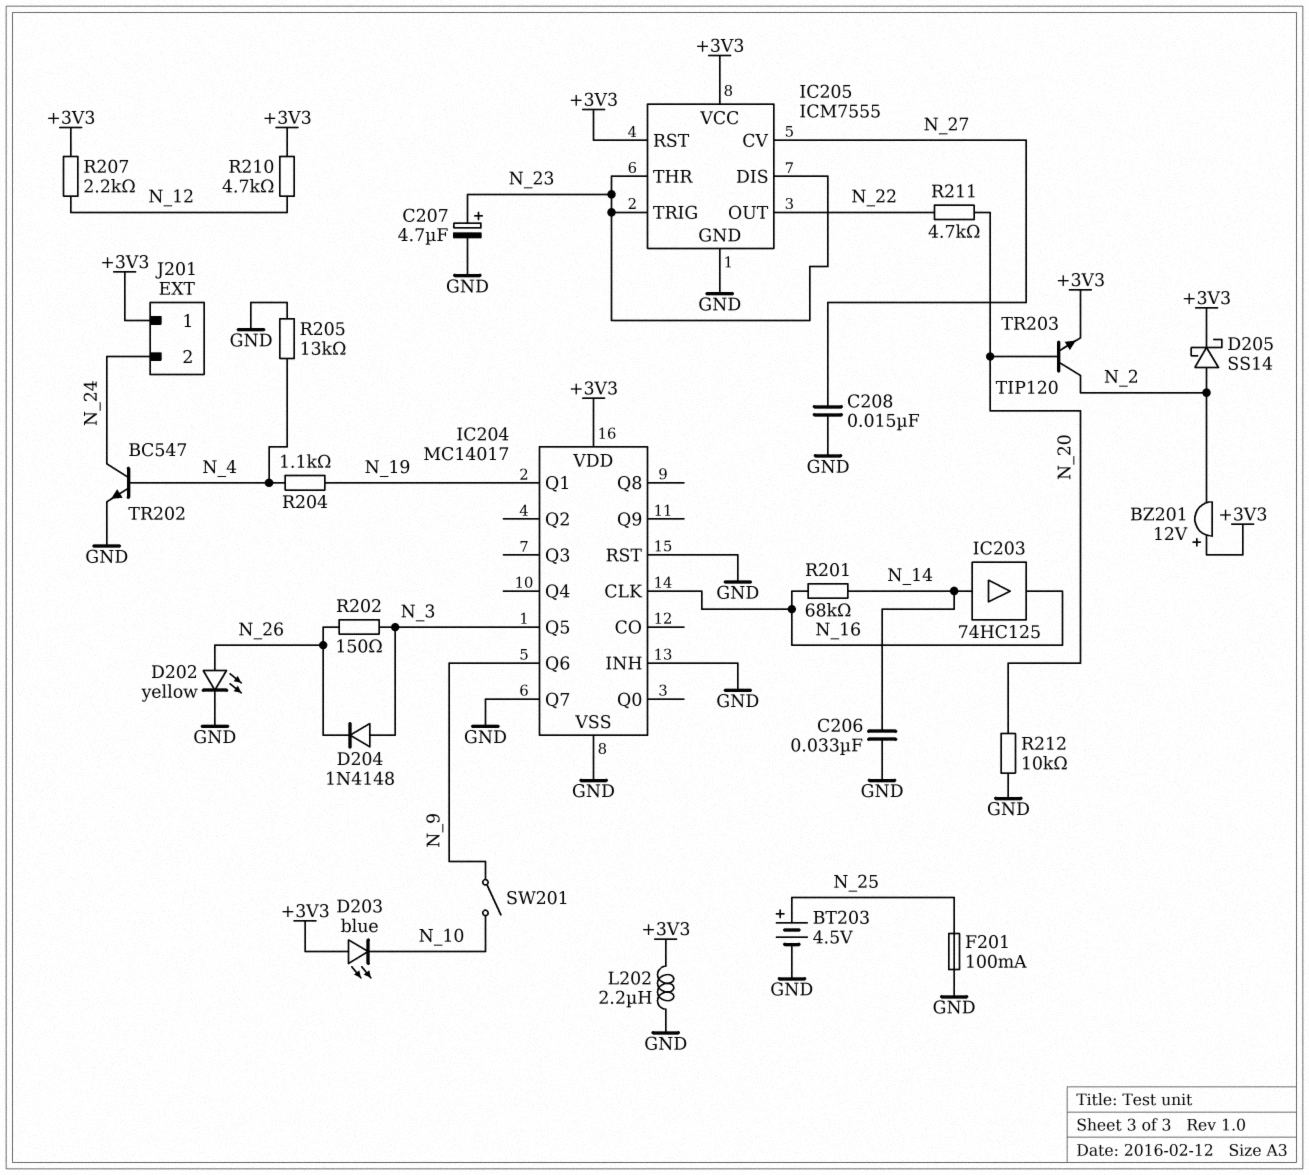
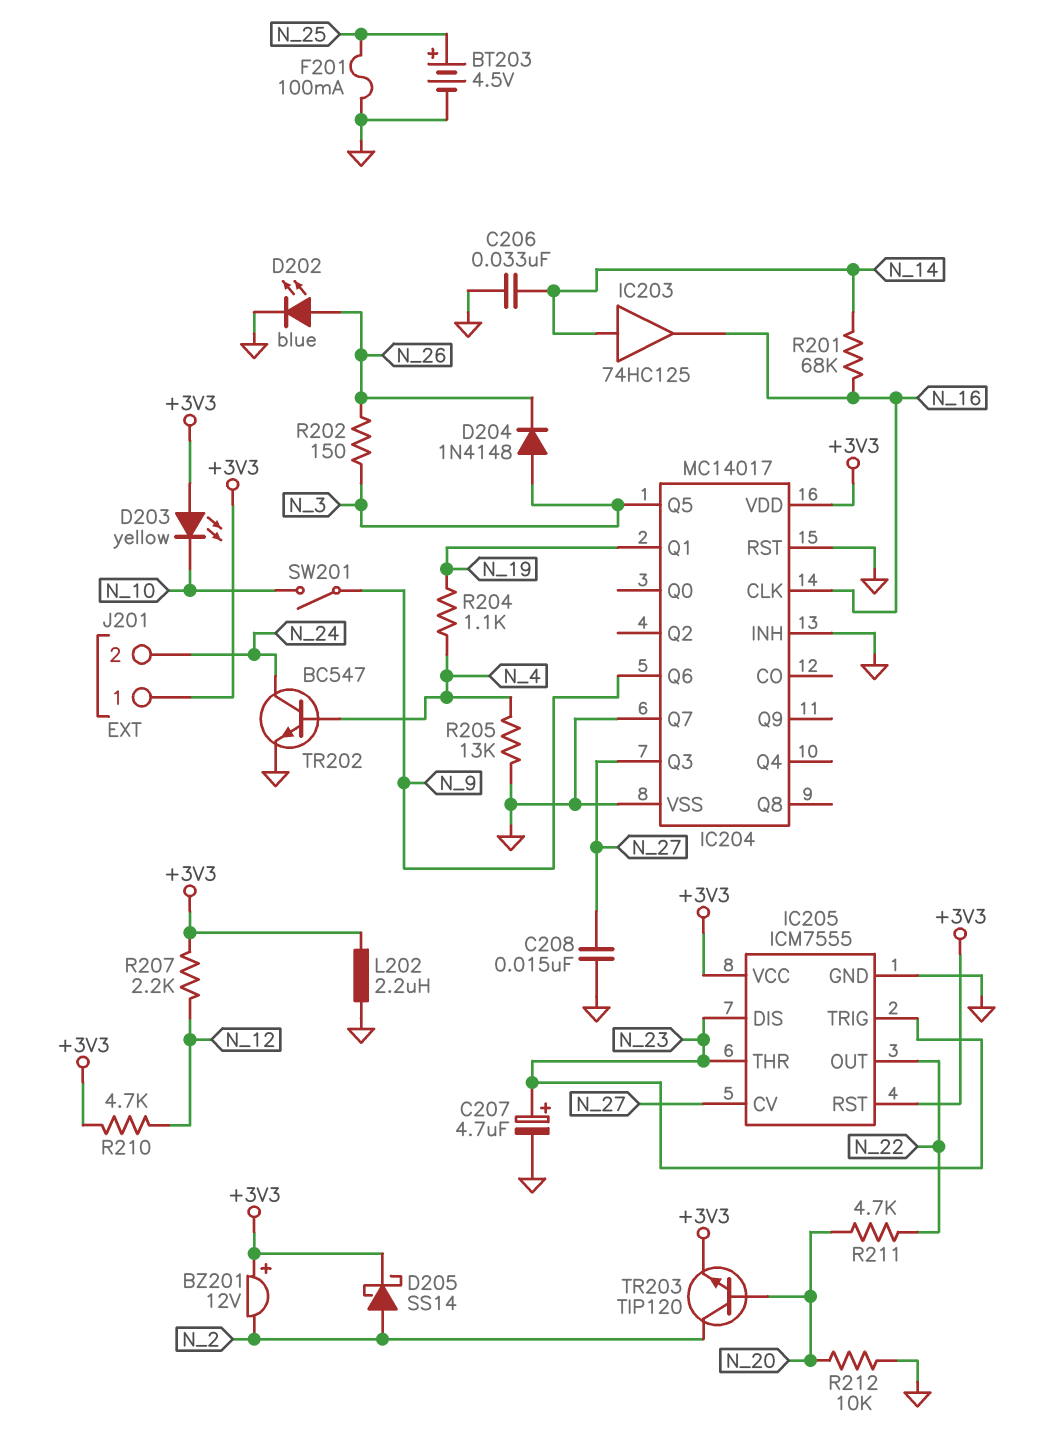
D202: LED yellow (A N_26, K GND) -> LED blue (A N_26, K GND)
D203: LED blue (A +3V3, K N_10) -> LED yellow (A +3V3, K N_10)
IC204 pin Q3: none -> N_27

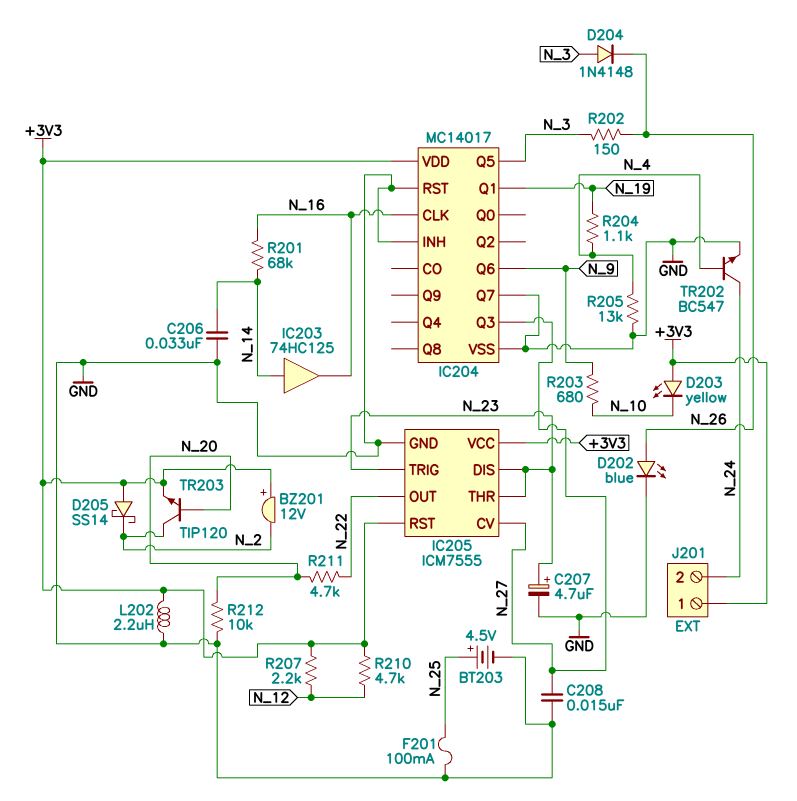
D205: schottky SS14 (A N_2, K +3V3) -> schottky SS14 (A +3V3, K N_2)
R203: none -> 680 (N_9, N_10)
SW201: switch (N_9, N_10) -> none

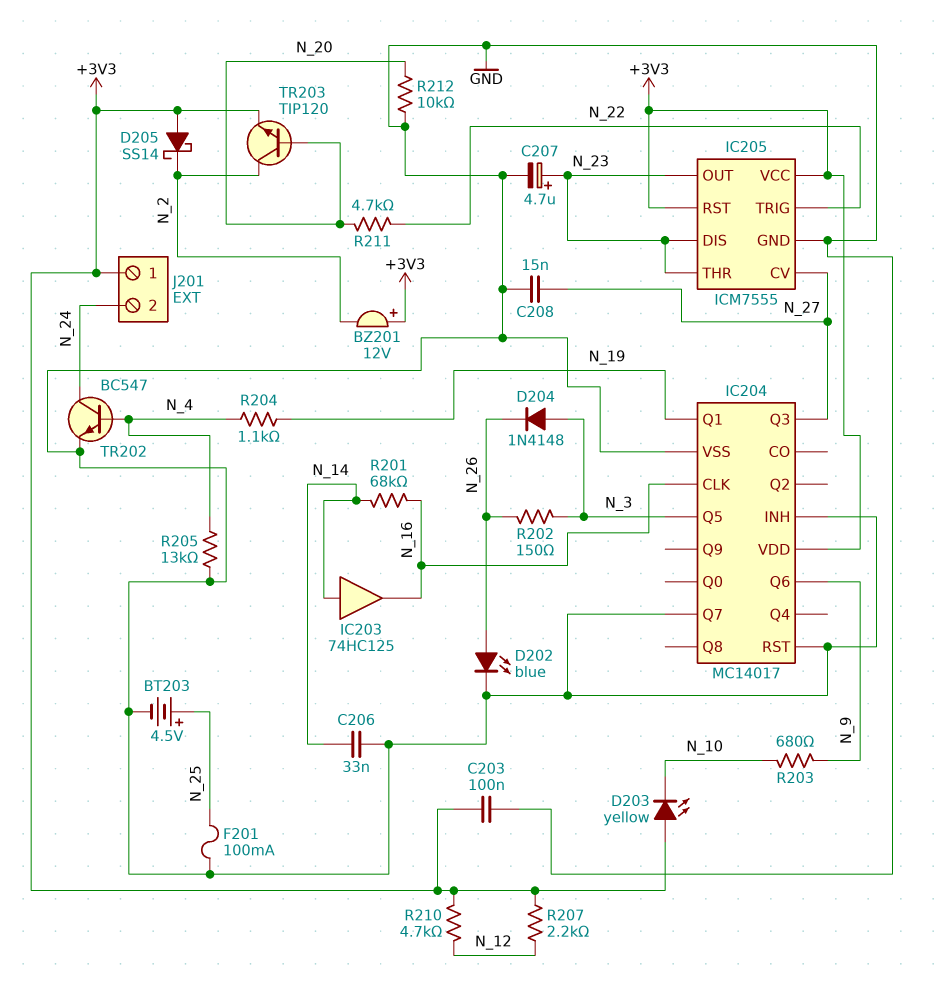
C203: none -> 100nF (+3V3, GND)
IC205 pin OUT: N_22 -> N_23
IC205 pin TRIG: N_23 -> N_22
L202: 2.2uH (+3V3, GND) -> none

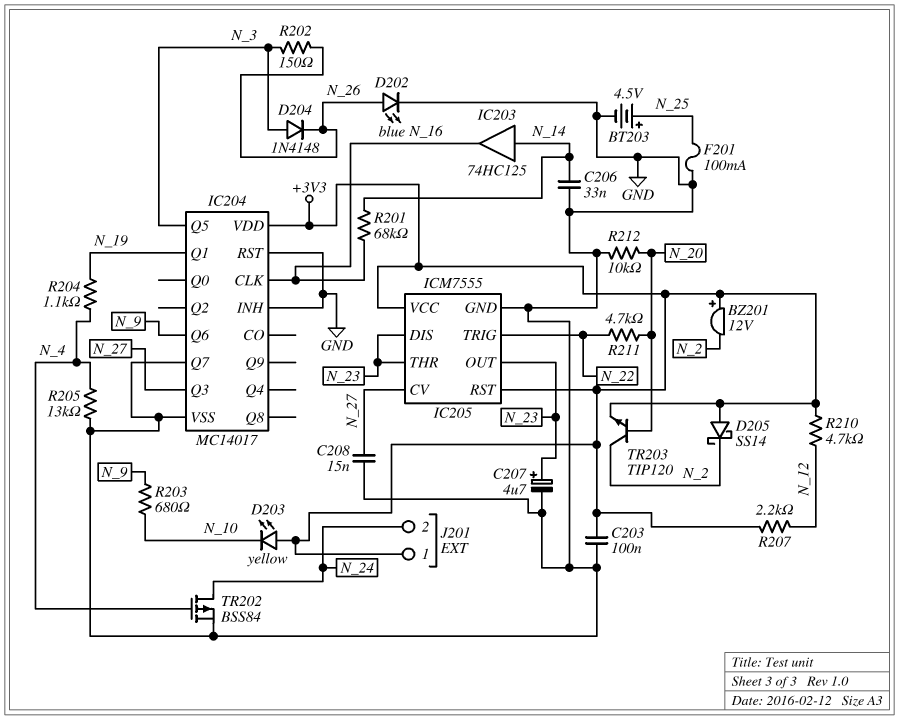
TR202: NPN BC547 (B N_4, C N_24, E GND) -> PMOS BSS84 (G N_4, D N_24, S GND)

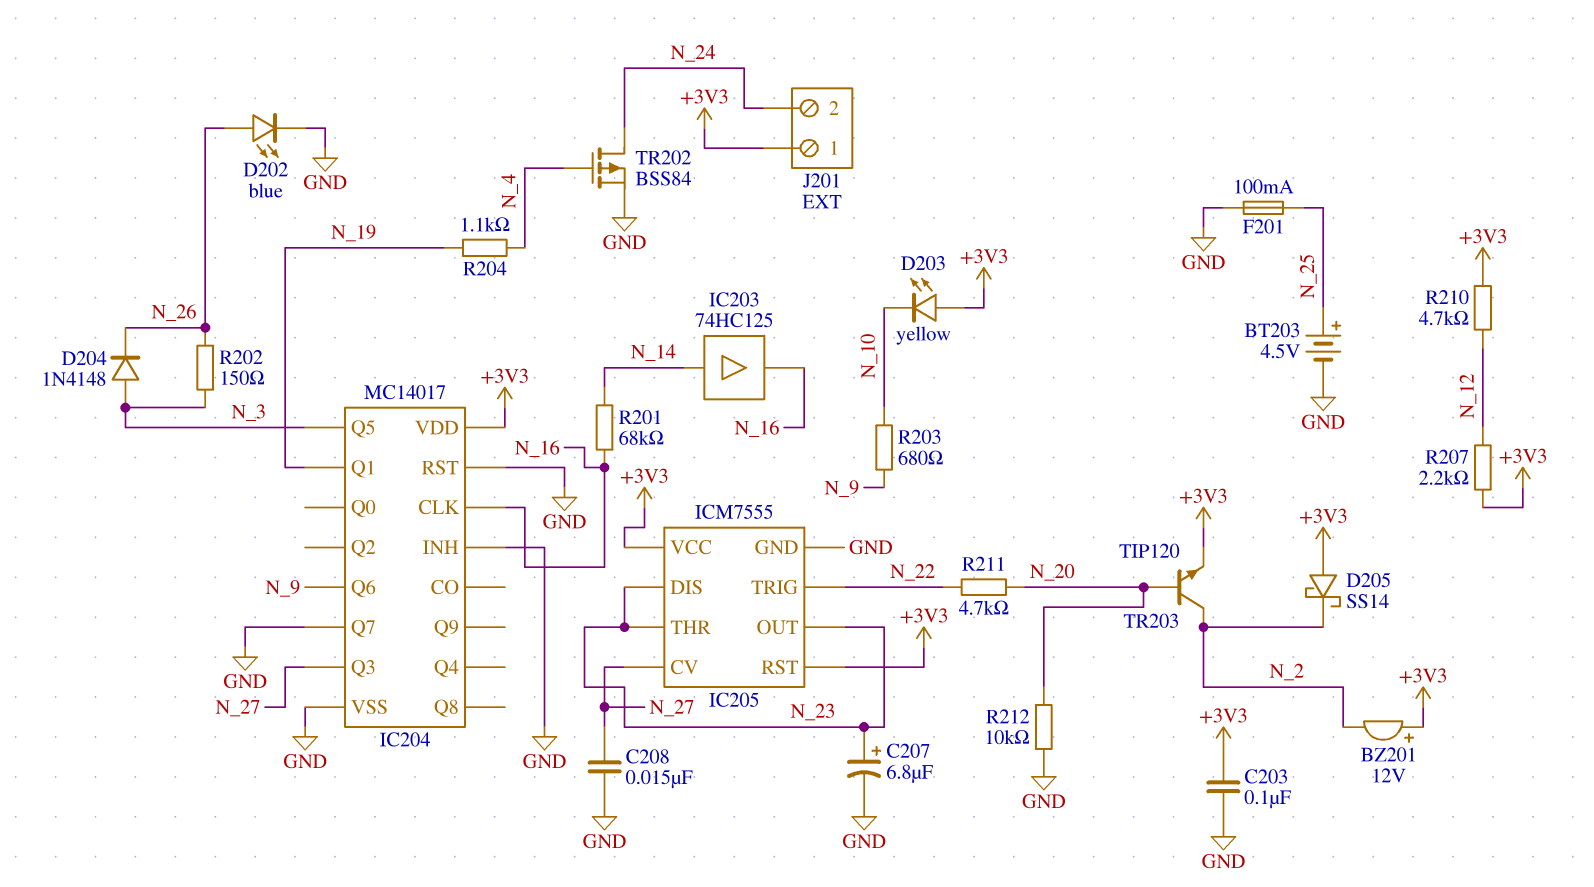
C206: 33nF (GND, N_14) -> none
C207: 4.7uF (plus N_23, minus GND) -> 6.8uF (plus N_23, minus GND)
R205: 13k (GND, N_4) -> none

